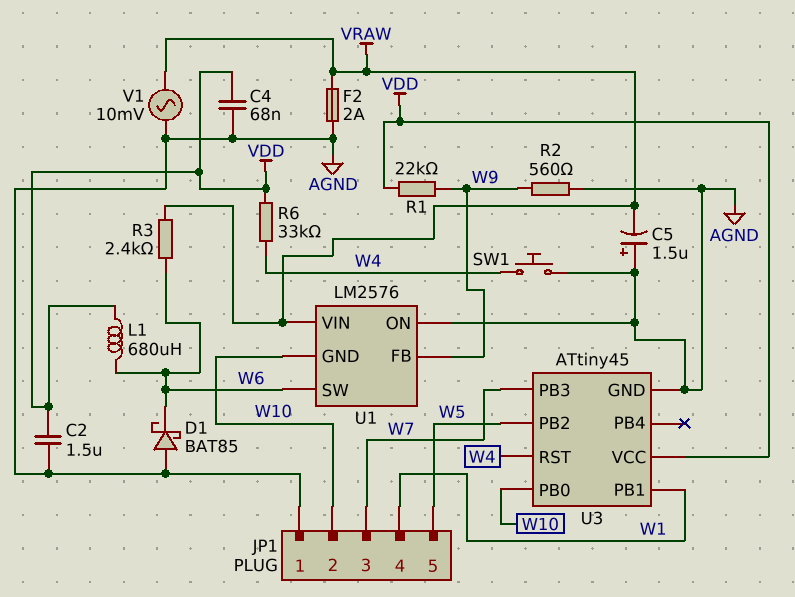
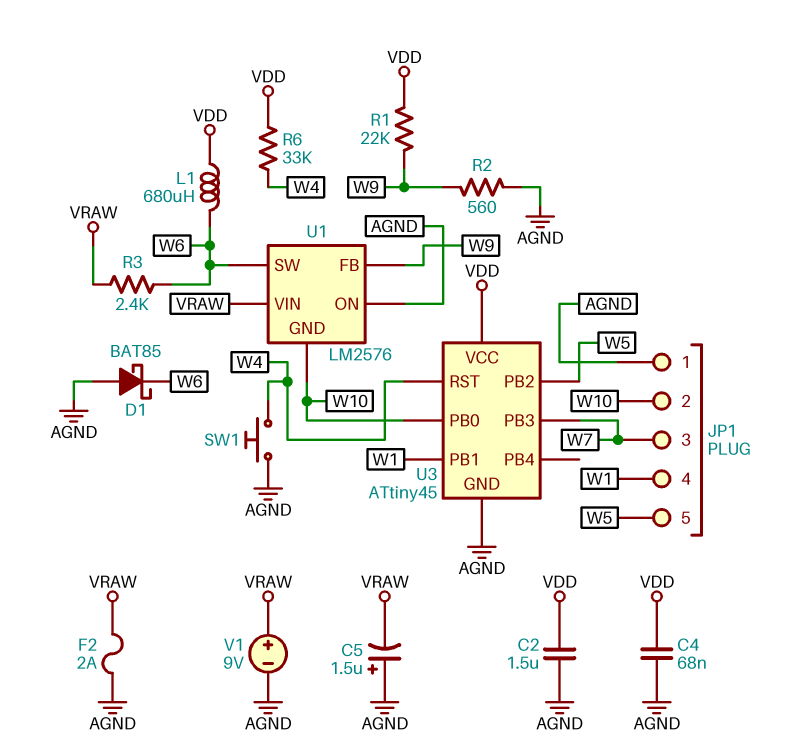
V1: AC 10mV (AGND, VRAW) -> 9V (plus VRAW, minus AGND)

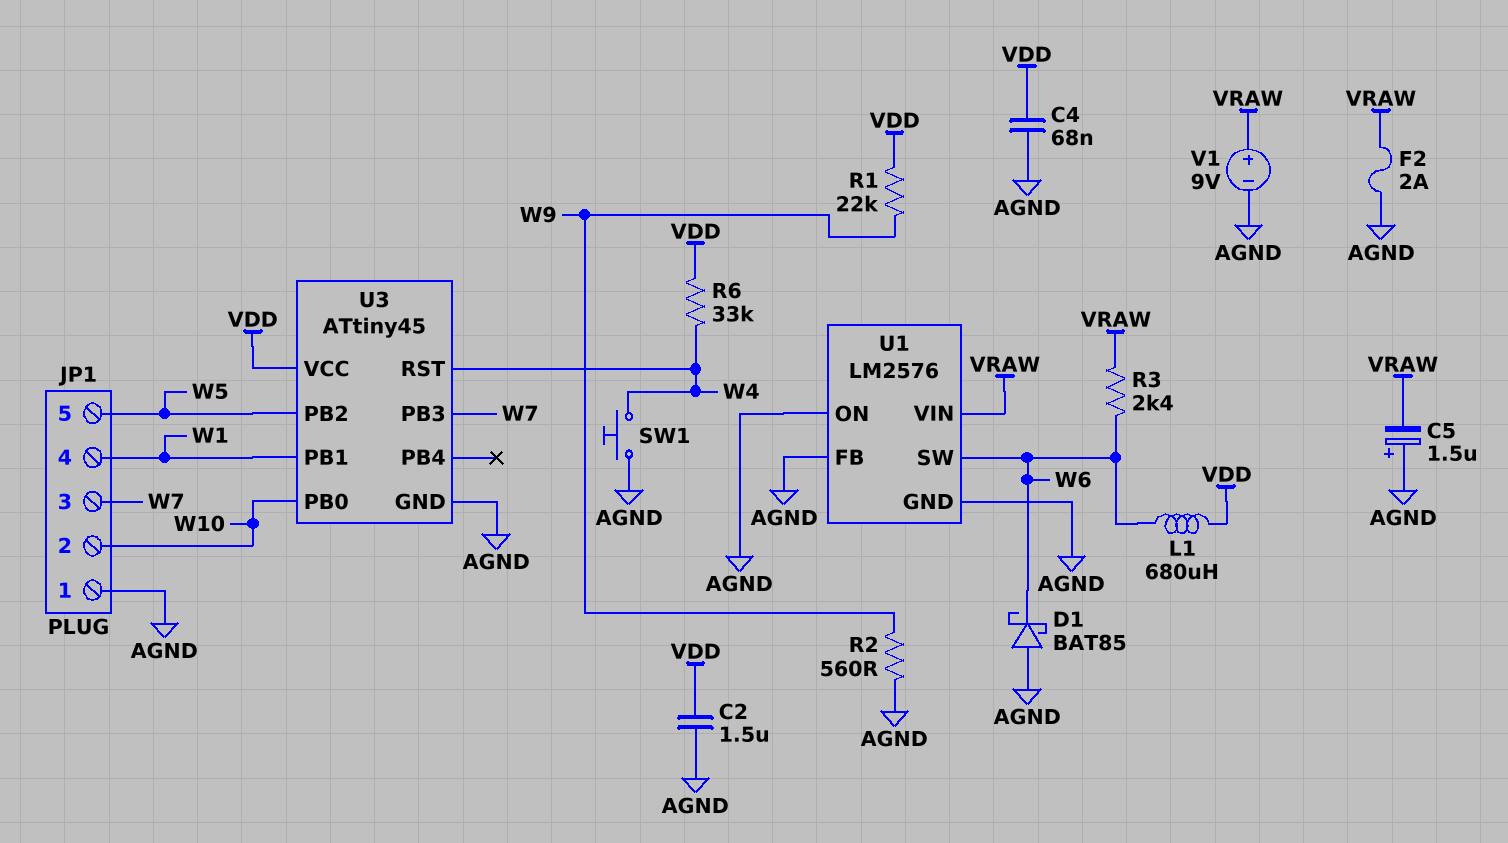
U1 pin FB: W9 -> AGND
U1 pin GND: W10 -> AGND

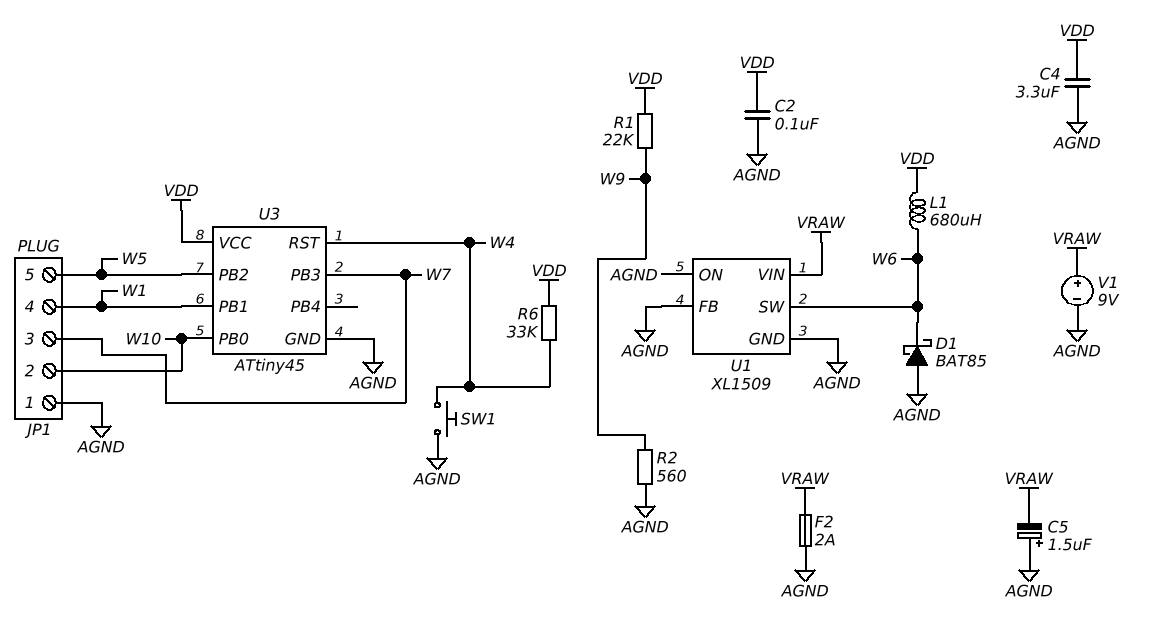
C2: 1.5uF (AGND, VDD) -> 100nF (AGND, VDD)
C4: 68nF (AGND, VDD) -> 3.3uF (AGND, VDD)
R3: 2.4k (VRAW, W6) -> none
U1: LM2576 -> XL1509

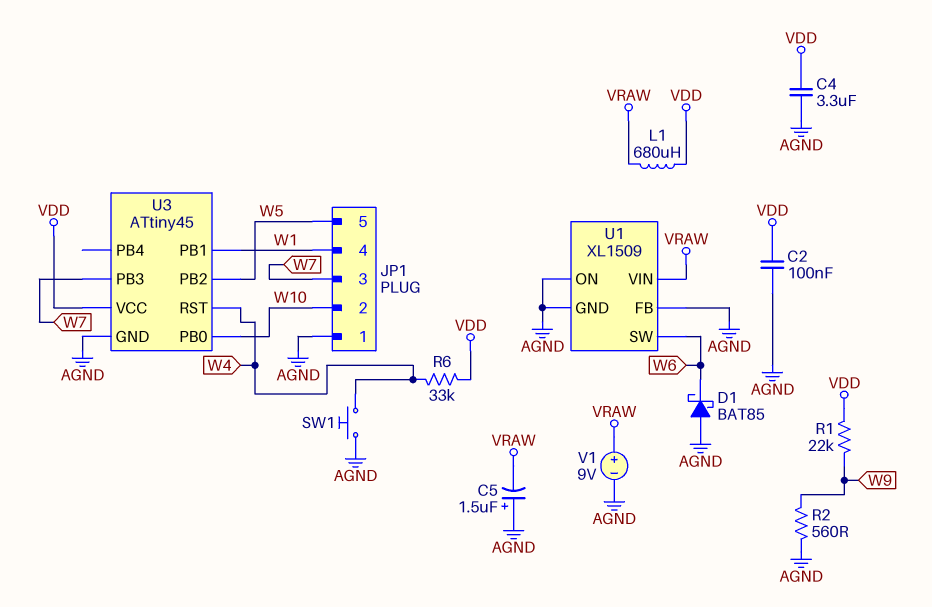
F2: 2A (AGND, VRAW) -> none
L1: 680uH (VDD, W6) -> 680uH (VDD, VRAW)

